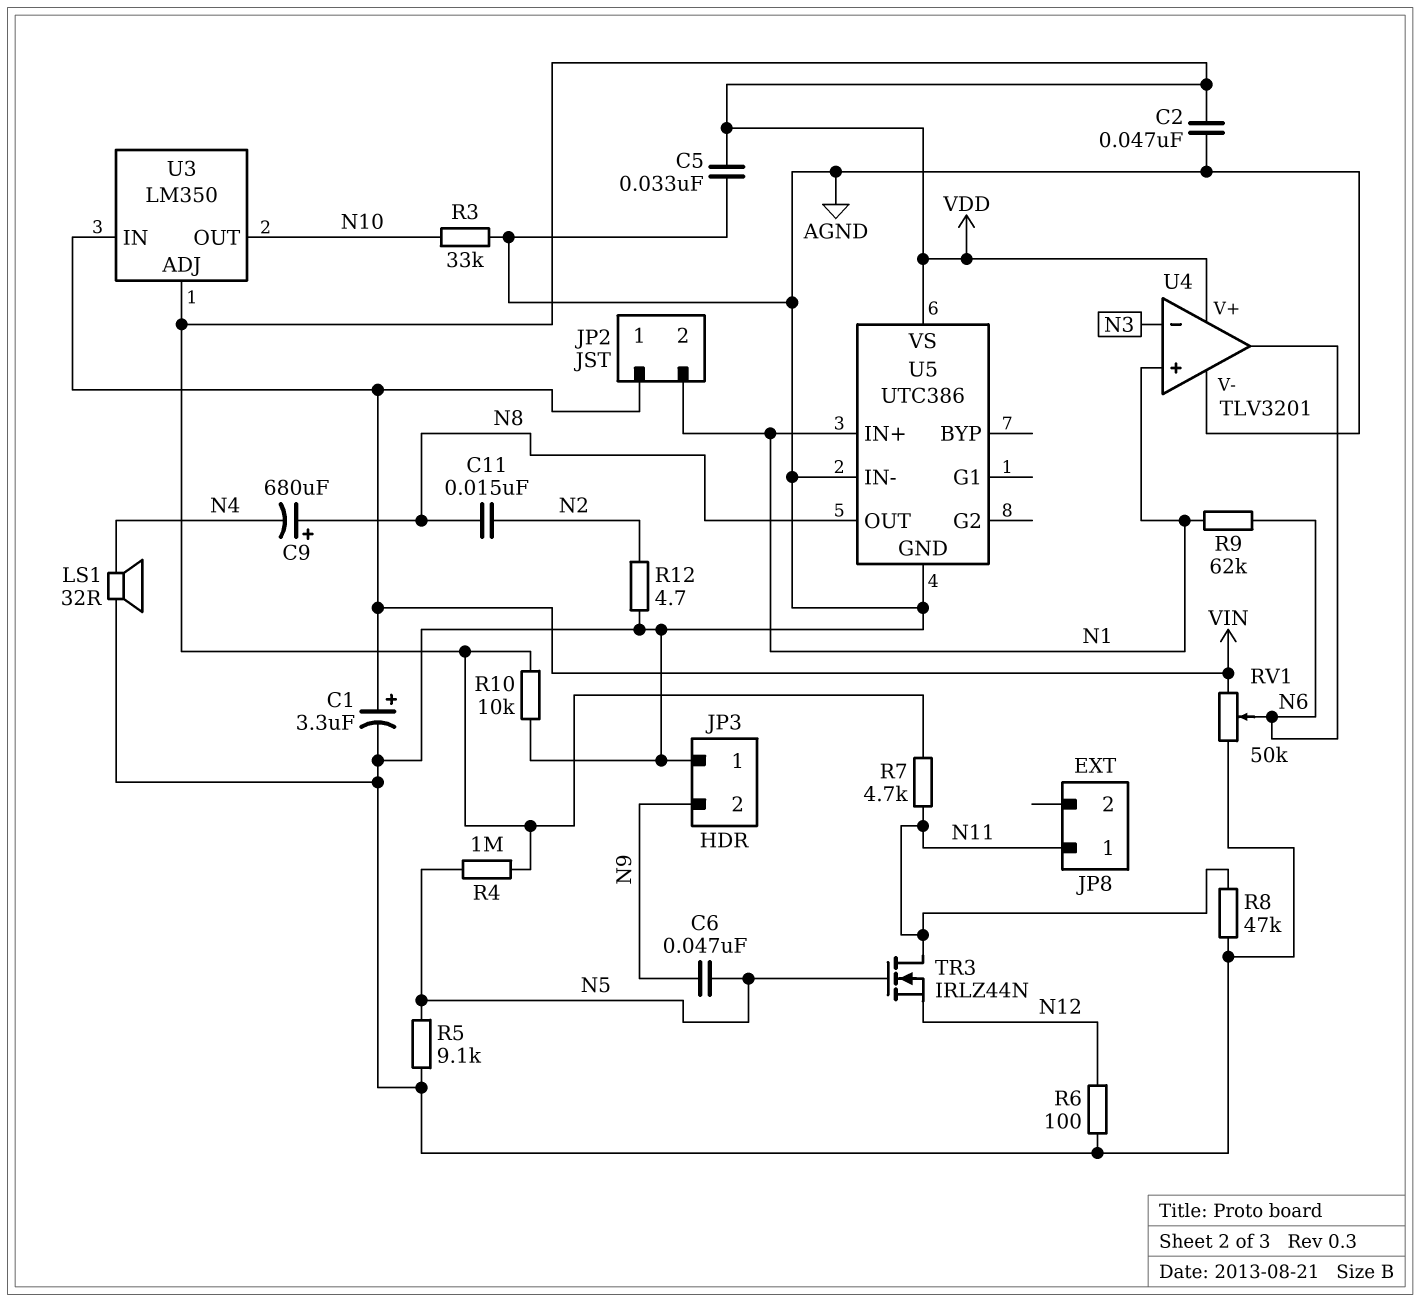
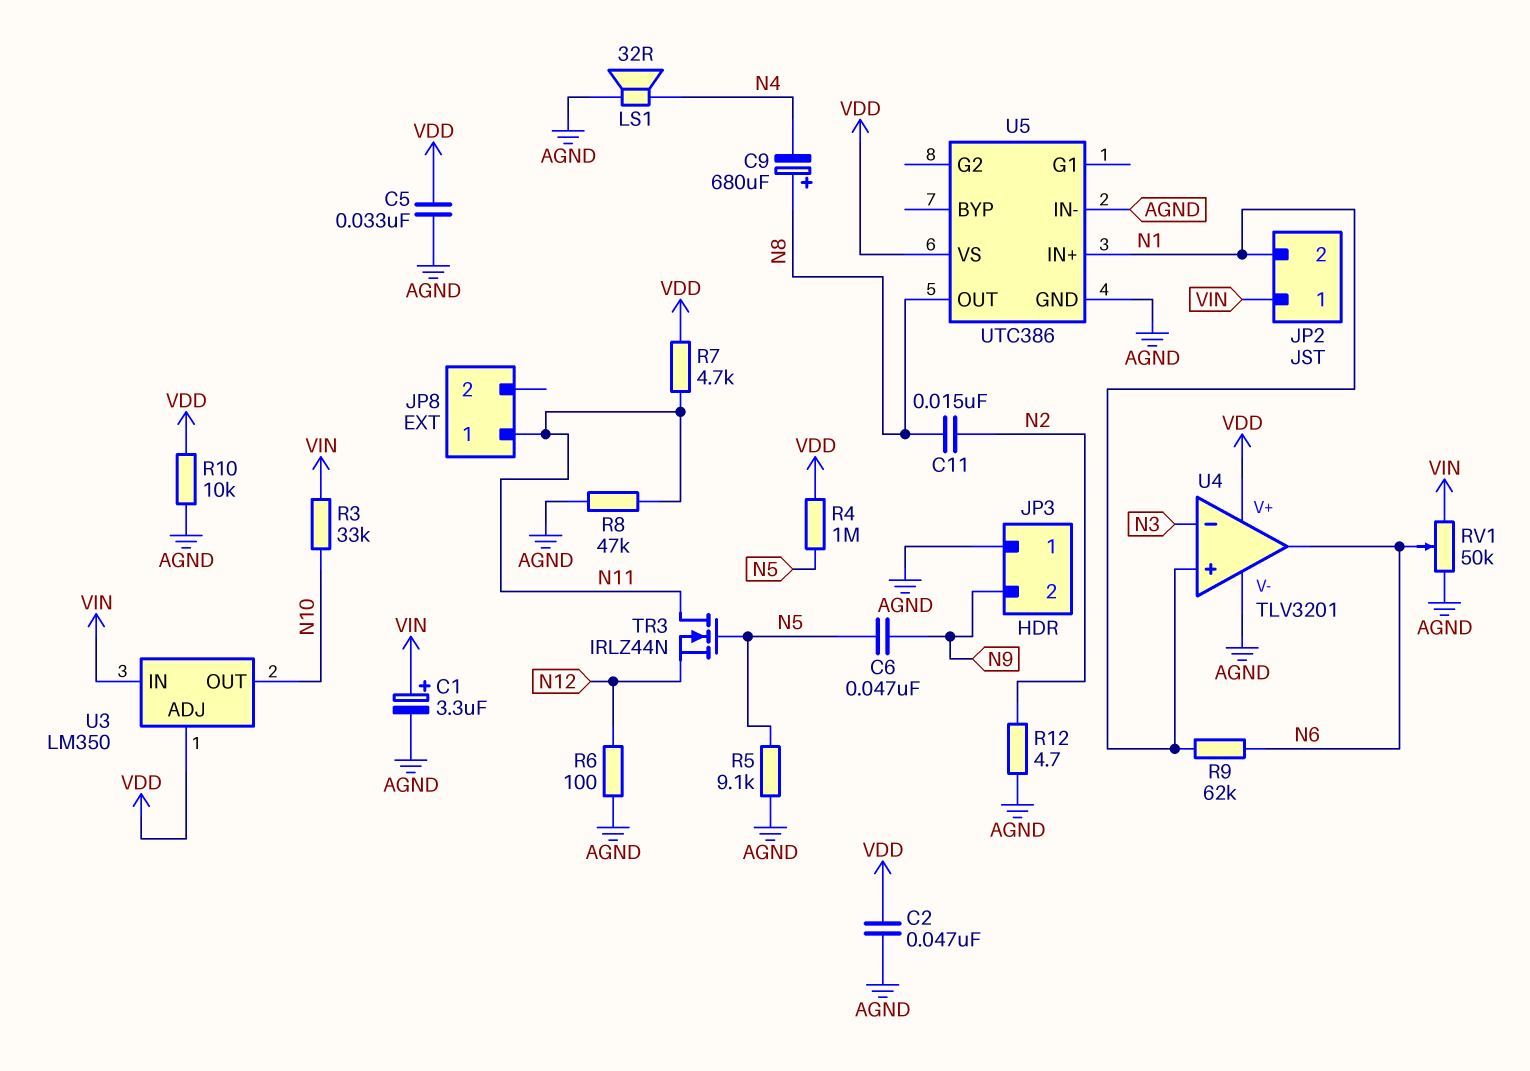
R3: 33k (AGND, N10) -> 33k (N10, VIN)

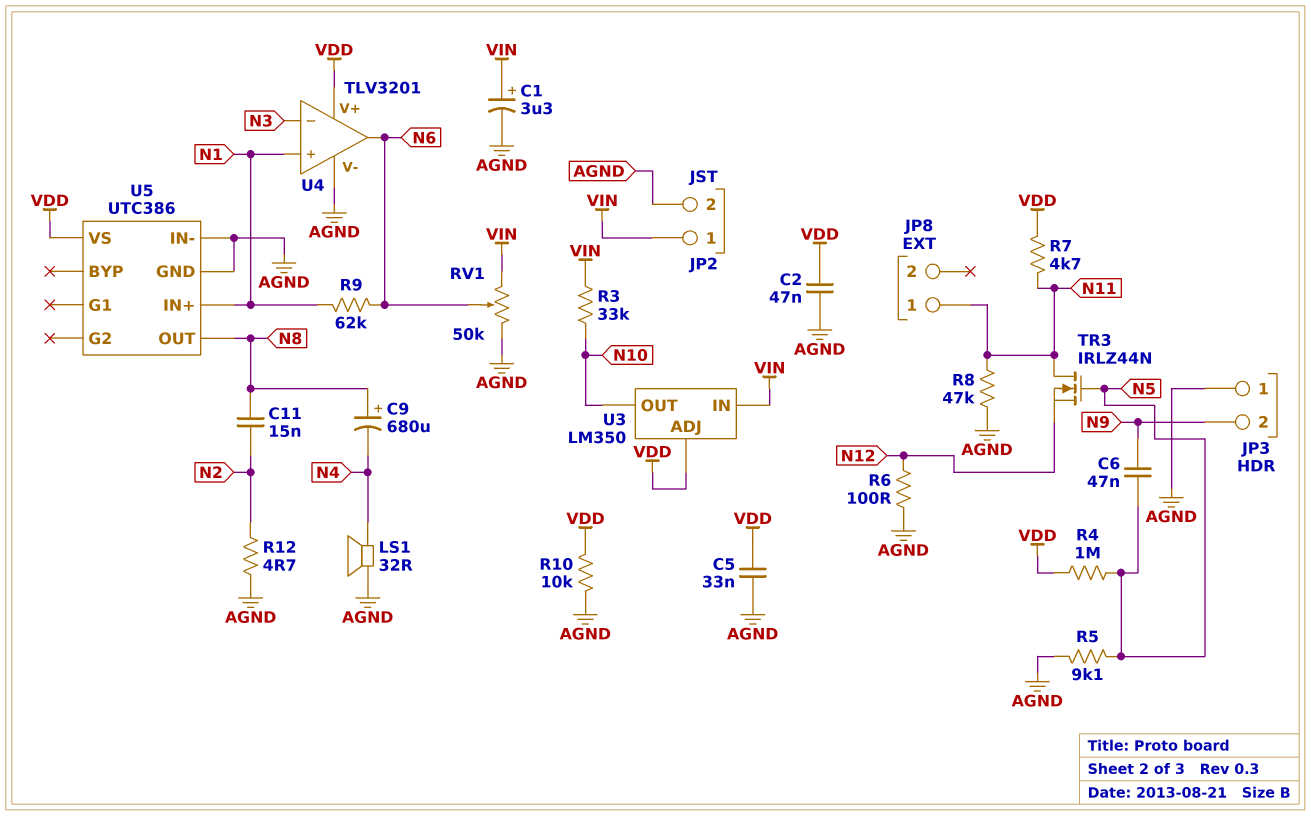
JP2 pin 2: N1 -> AGND

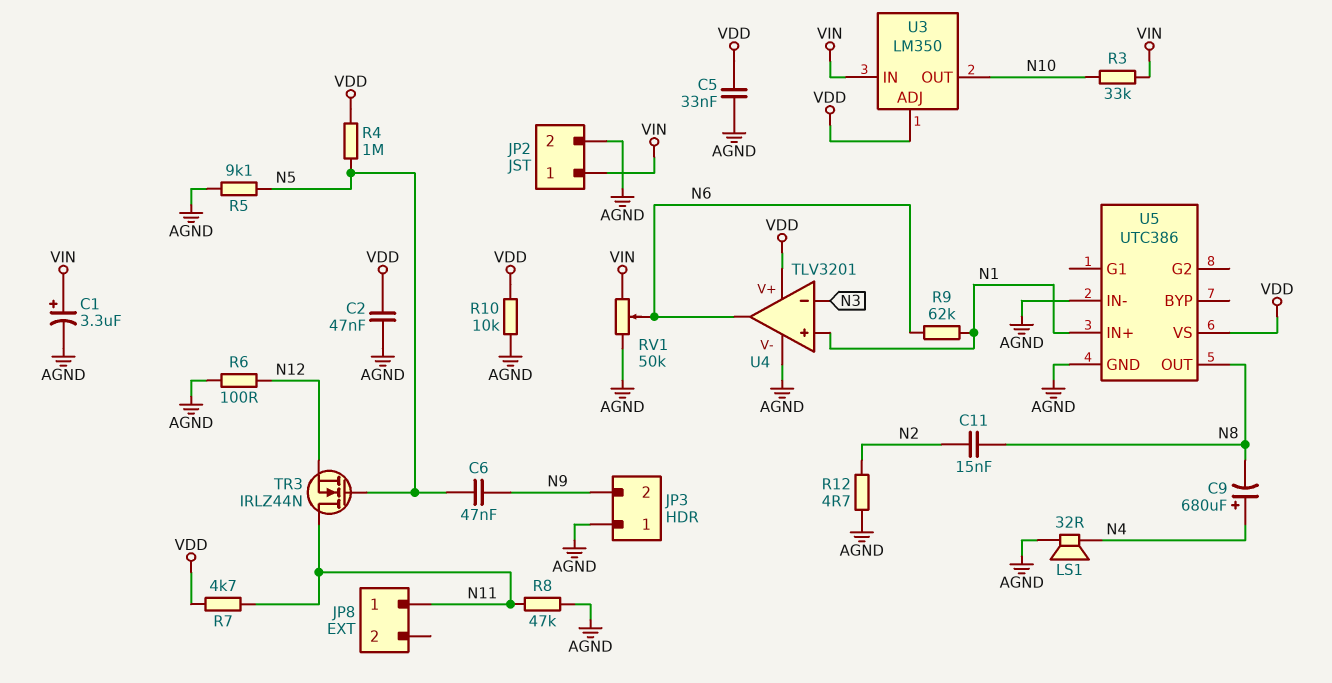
C9: 680uF (plus N8, minus N4) -> 680uF (plus N4, minus N8)

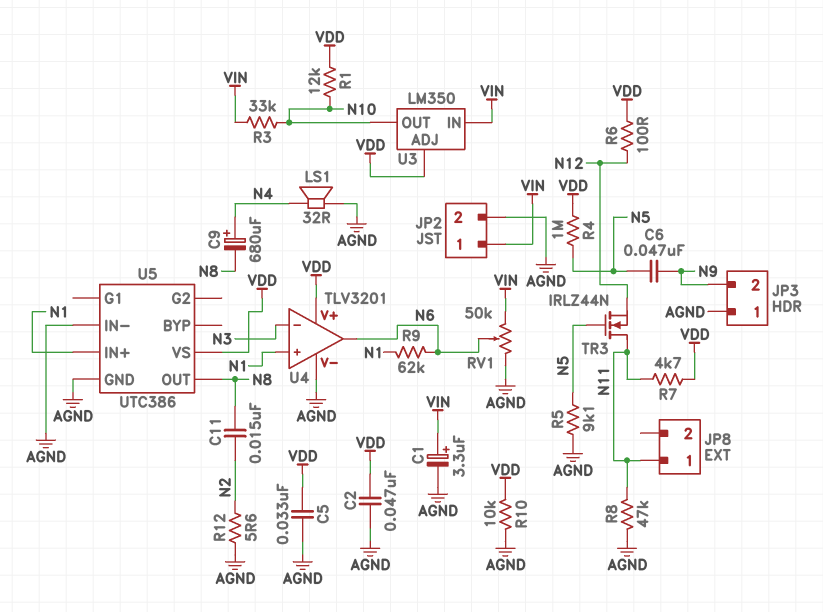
R1: none -> 12k (N10, VDD)
R6: 100 (AGND, N12) -> 100 (N12, VDD)
R12: 4.7 (AGND, N2) -> 5.6 (AGND, N2)

